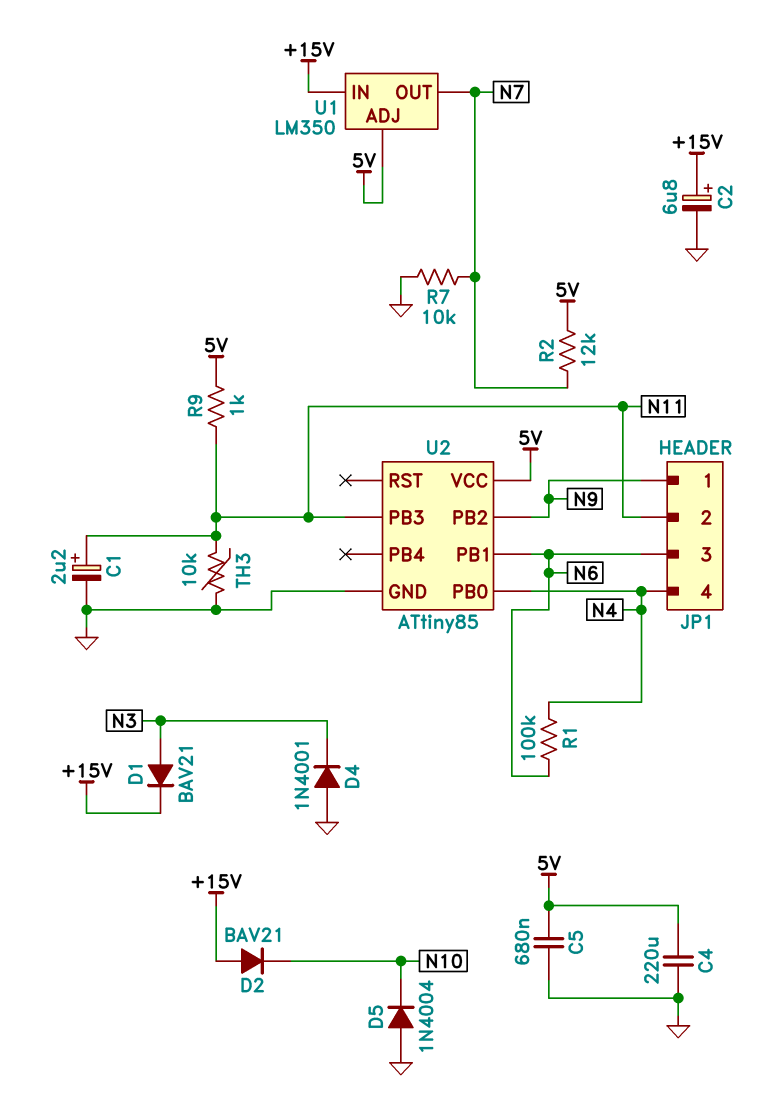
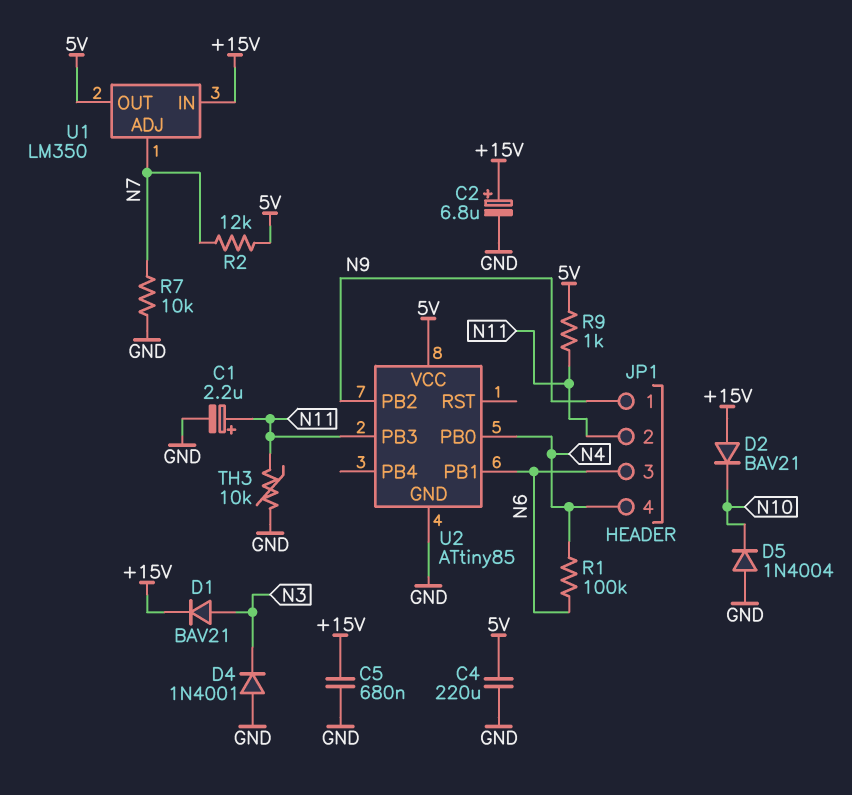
C5: 680nF (5V, GND) -> 680nF (+15V, GND)
U1 pin ADJ: 5V -> N7
U1 pin OUT: N7 -> 5V

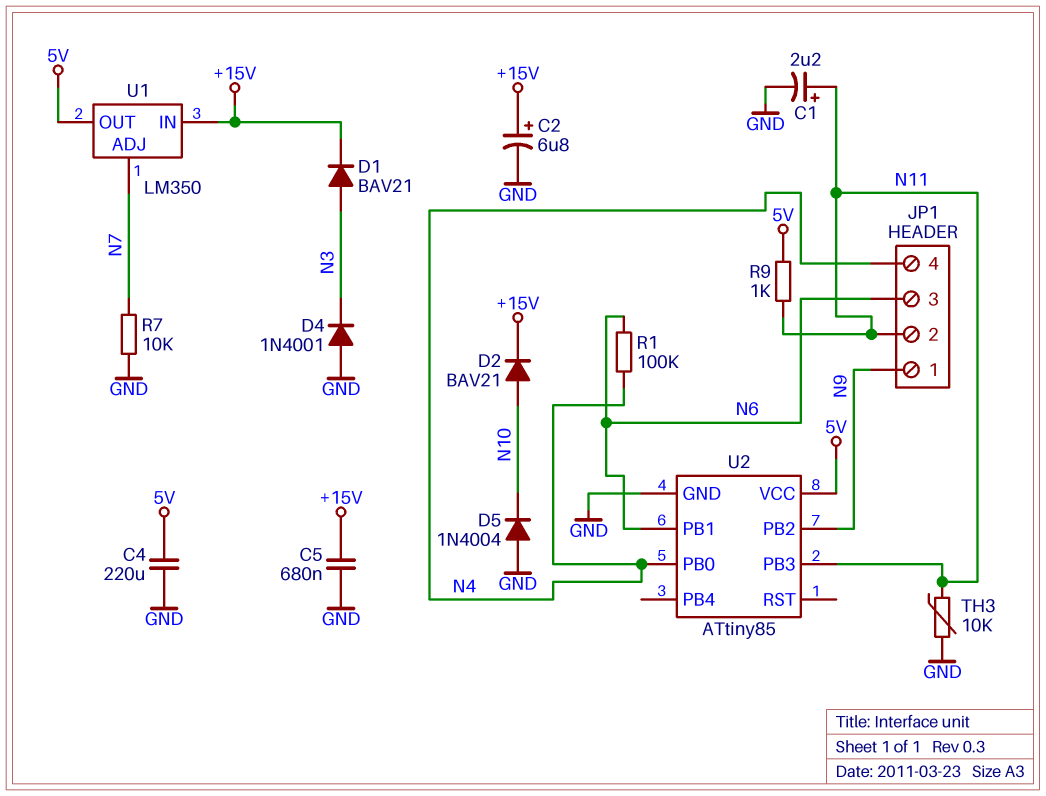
D2: diode BAV21 (A +15V, K N10) -> diode BAV21 (A N10, K +15V)
R2: 12k (5V, N7) -> none

